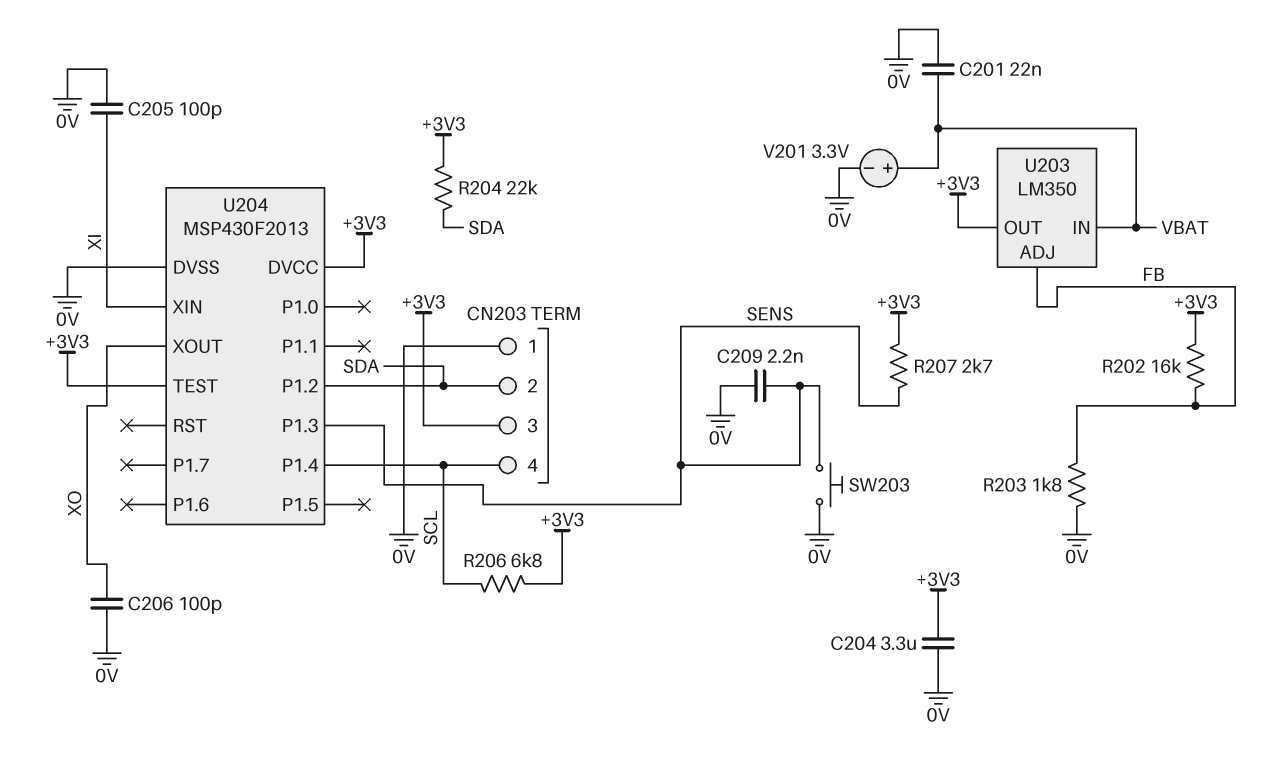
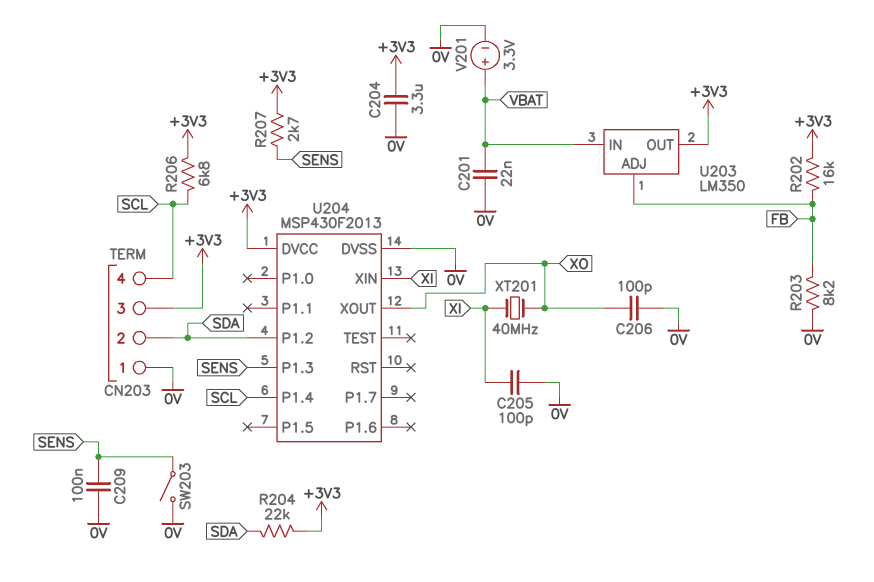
C209: 2.2nF (0V, SENS) -> 100nF (0V, SENS)
R203: 1.8k (0V, FB) -> 8.2k (0V, FB)
SW203: button (0V, SENS) -> switch (0V, SENS)
U204 pin TEST: +3V3 -> none
XT201: none -> 40MHz (XI, XO)

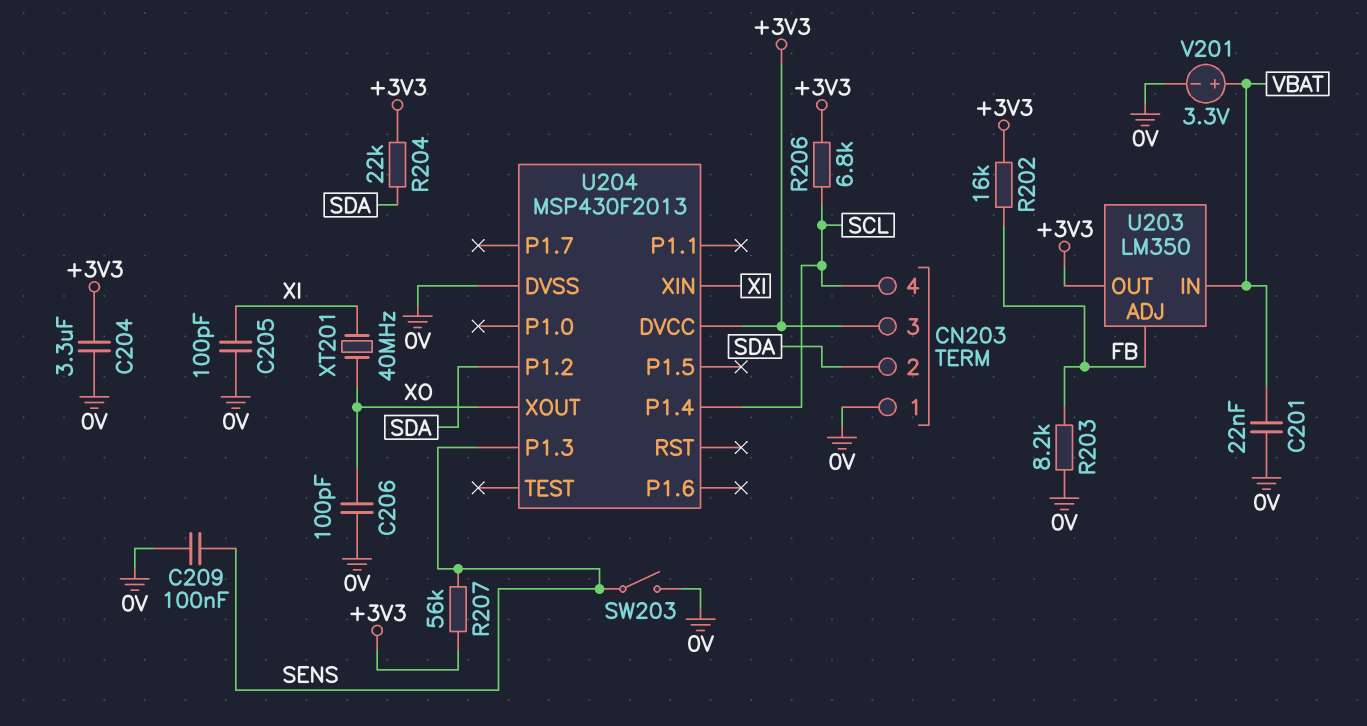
R207: 2.7k (+3V3, SENS) -> 56k (+3V3, SENS)

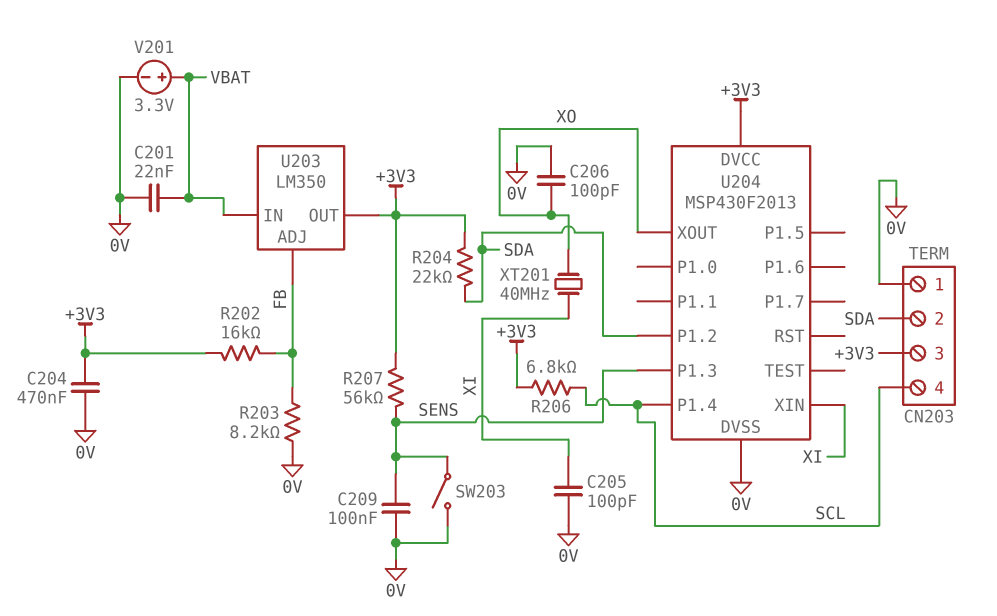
C204: 3.3uF (+3V3, 0V) -> 470nF (+3V3, 0V)

